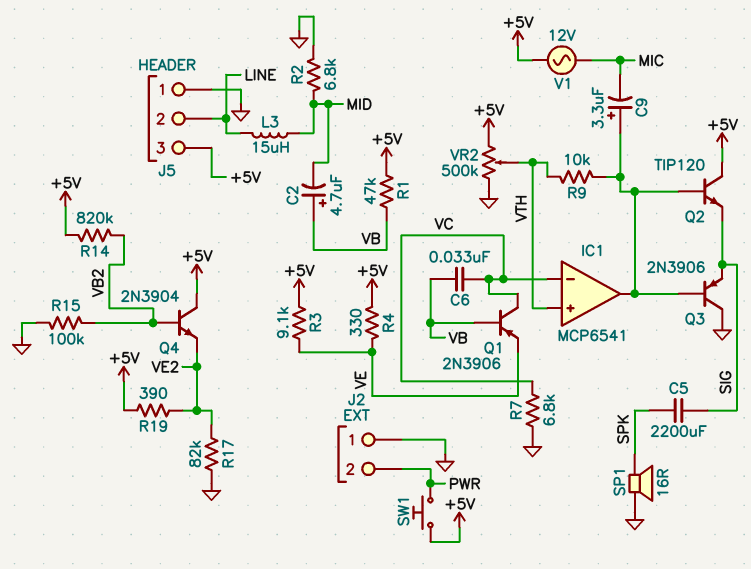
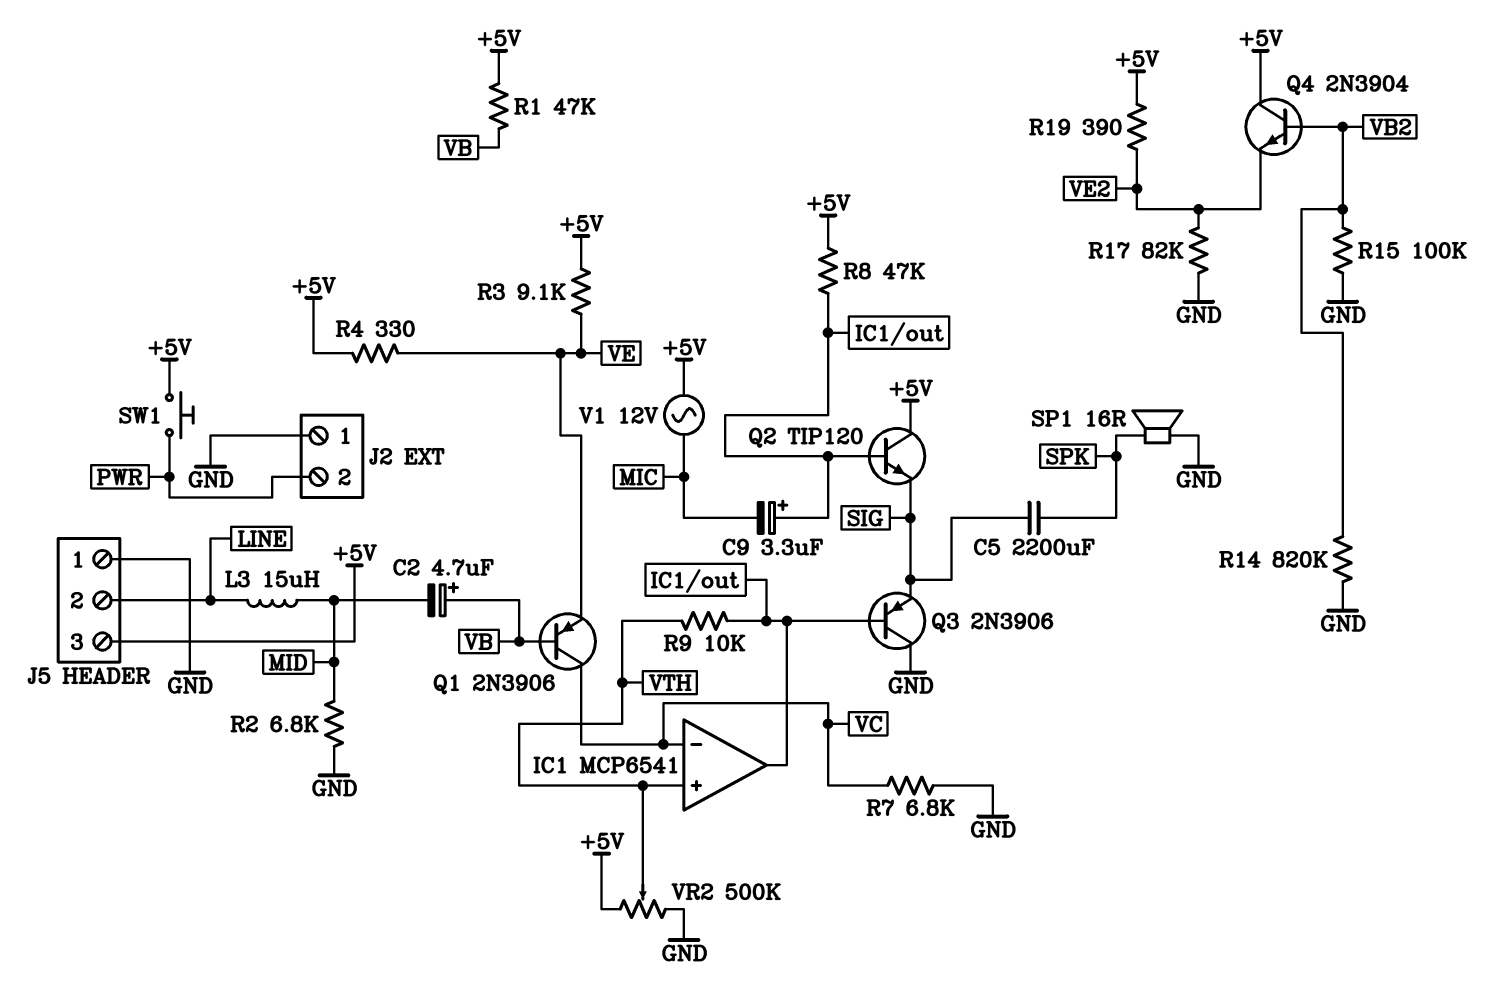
C6: 33nF (VB, VC) -> none
R8: none -> 47k (+5V, IC1/out)
R14: 820k (+5V, VB2) -> 820k (GND, VB2)

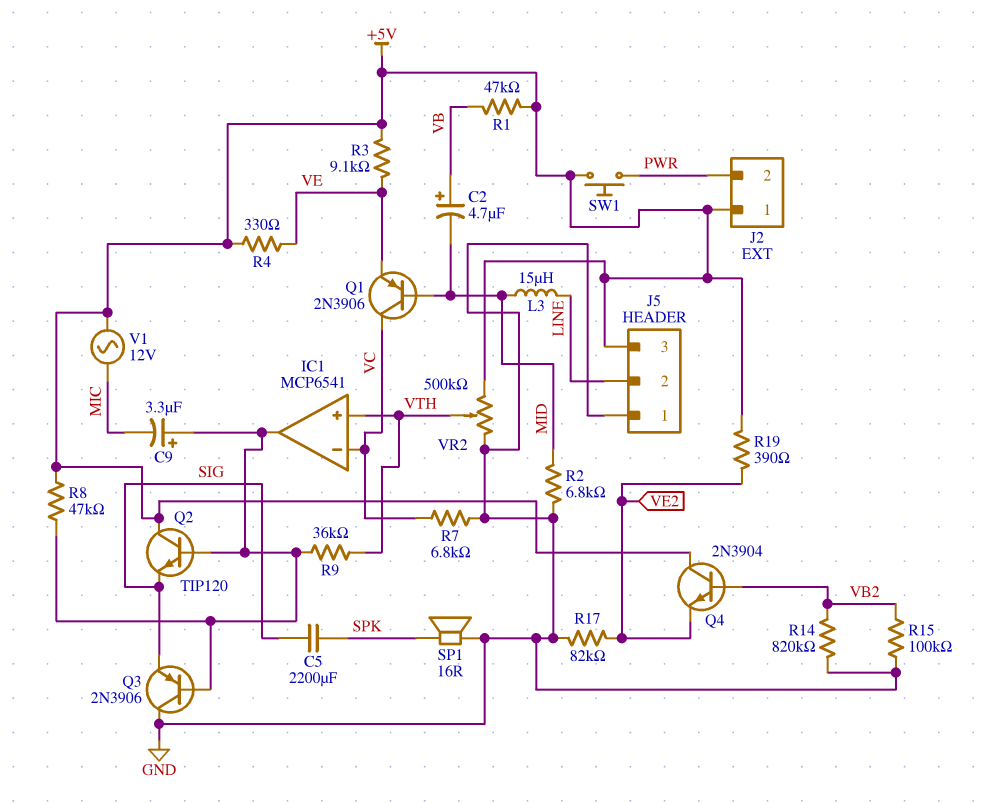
J2 pin 1: GND -> +5V
Q1: PNP 2N3906 (B VB, C VC, E VE) -> PNP 2N3906 (B MID, C VC, E VE)
R9: 10k (IC1/out, VTH) -> 36k (IC1/out, VTH)

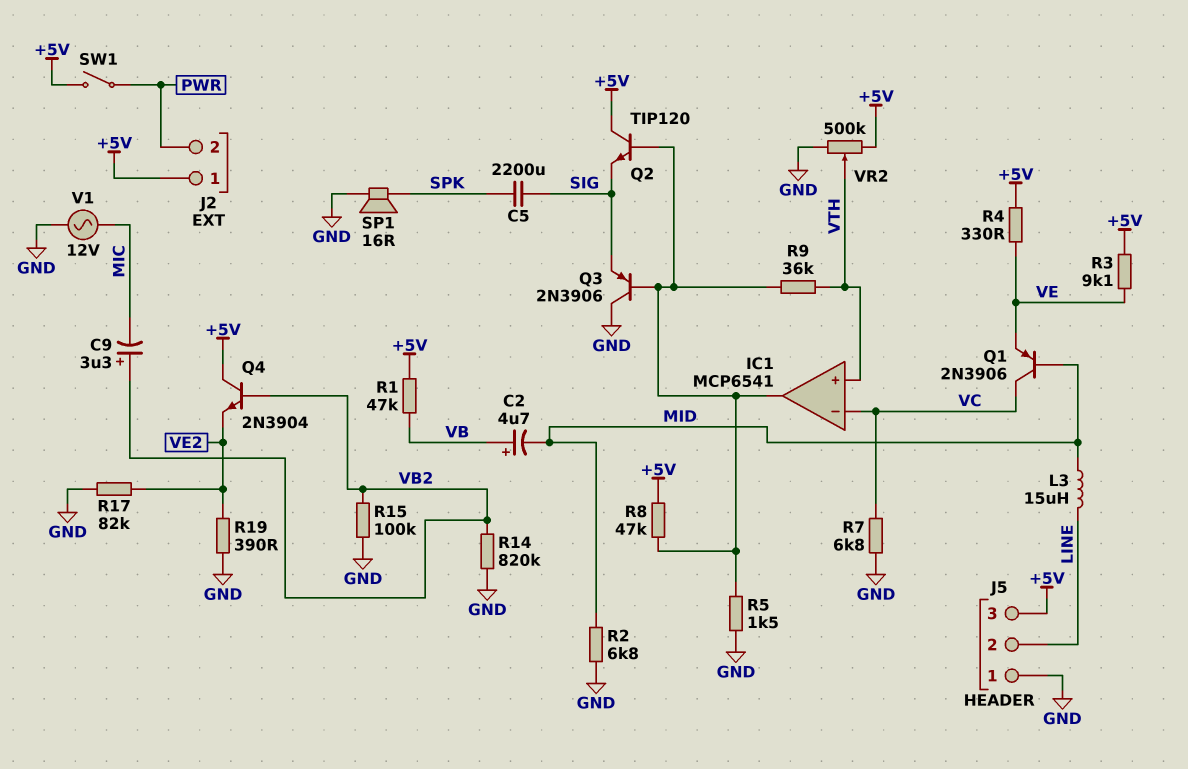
C9: 3.3uF (plus IC1/out, minus MIC) -> 3.3uF (plus VB2, minus MIC)
R5: none -> 1.5k (GND, IC1/out)
R19: 390 (+5V, VE2) -> 390 (GND, VE2)
SW1: button (+5V, PWR) -> switch (+5V, PWR)
V1: AC 12V (+5V, MIC) -> AC 12V (GND, MIC)

